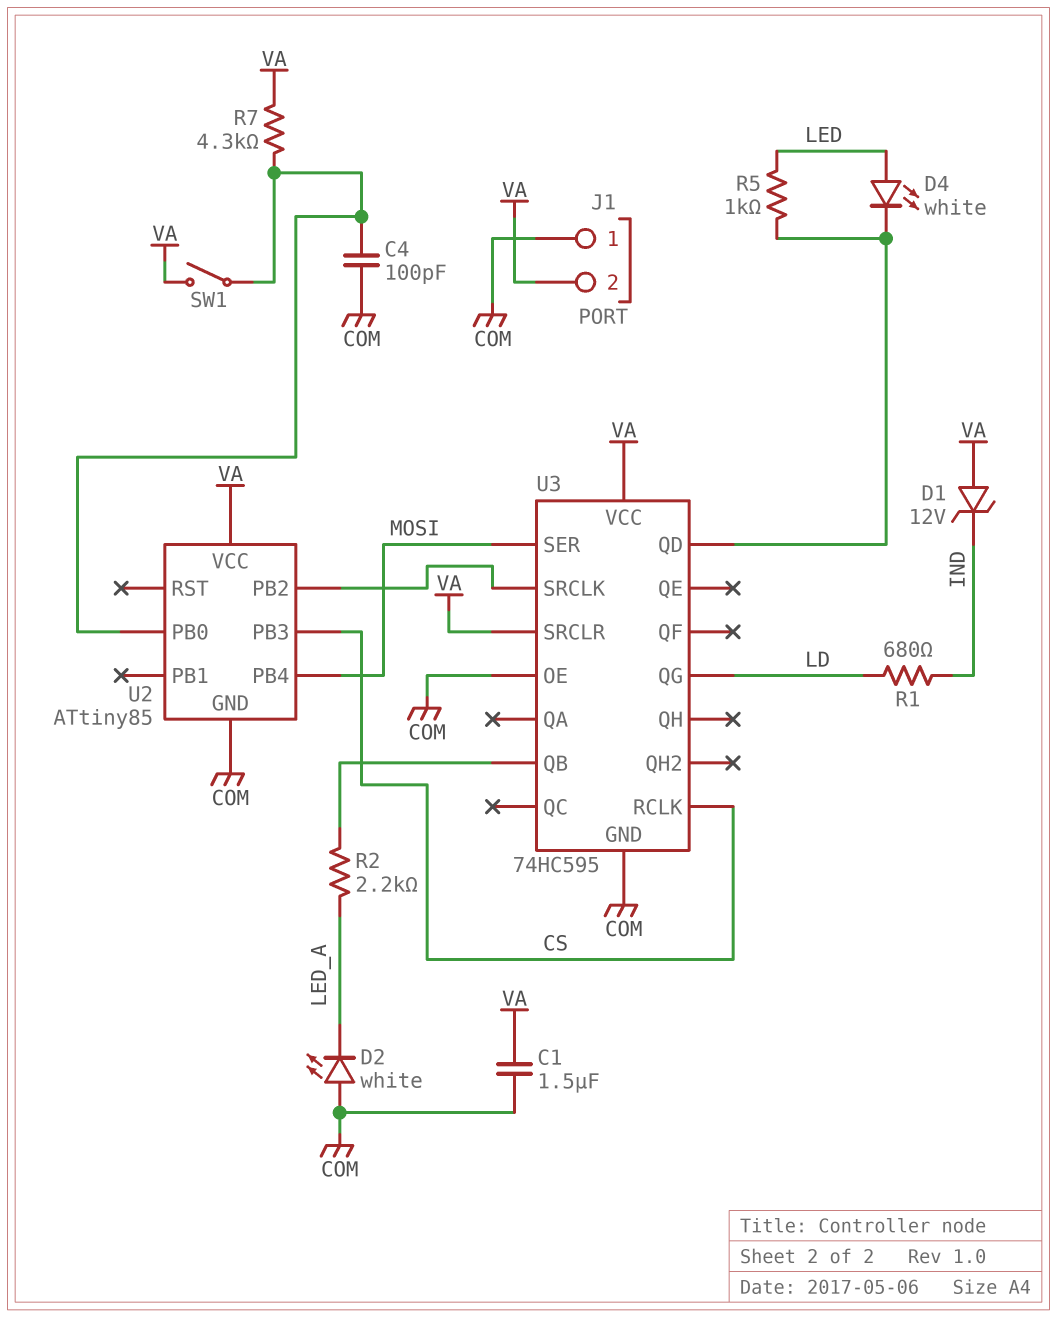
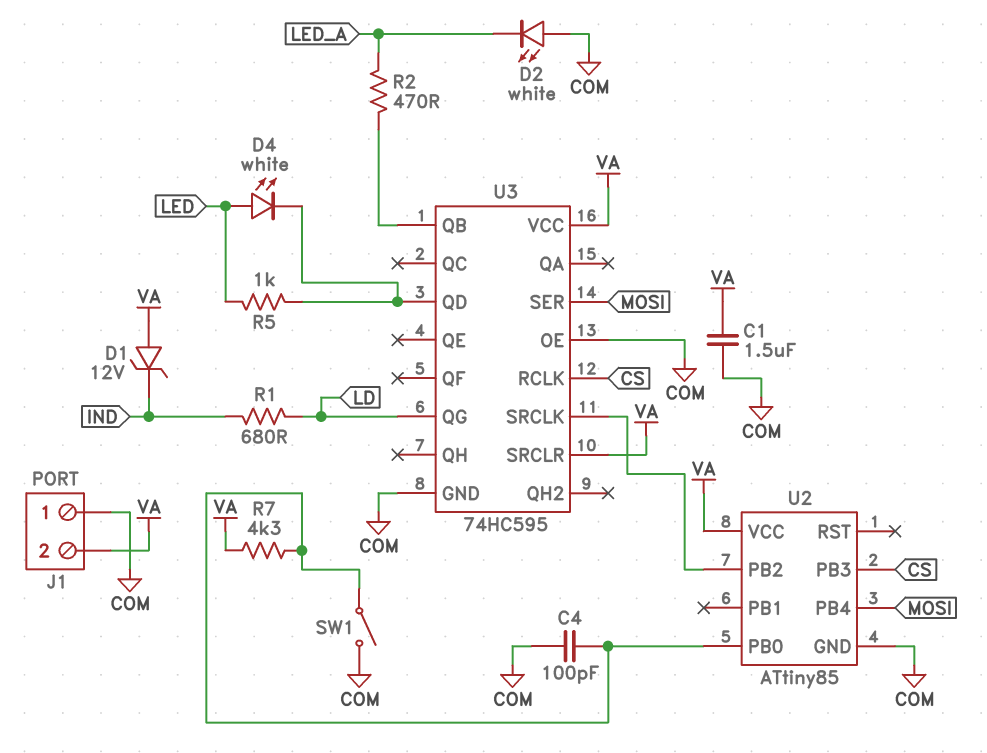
R2: 2.2k (LED_A, U3/QB) -> 470 (LED_A, U3/QB)
SW1: switch (U2/PB0, VA) -> switch (COM, U2/PB0)

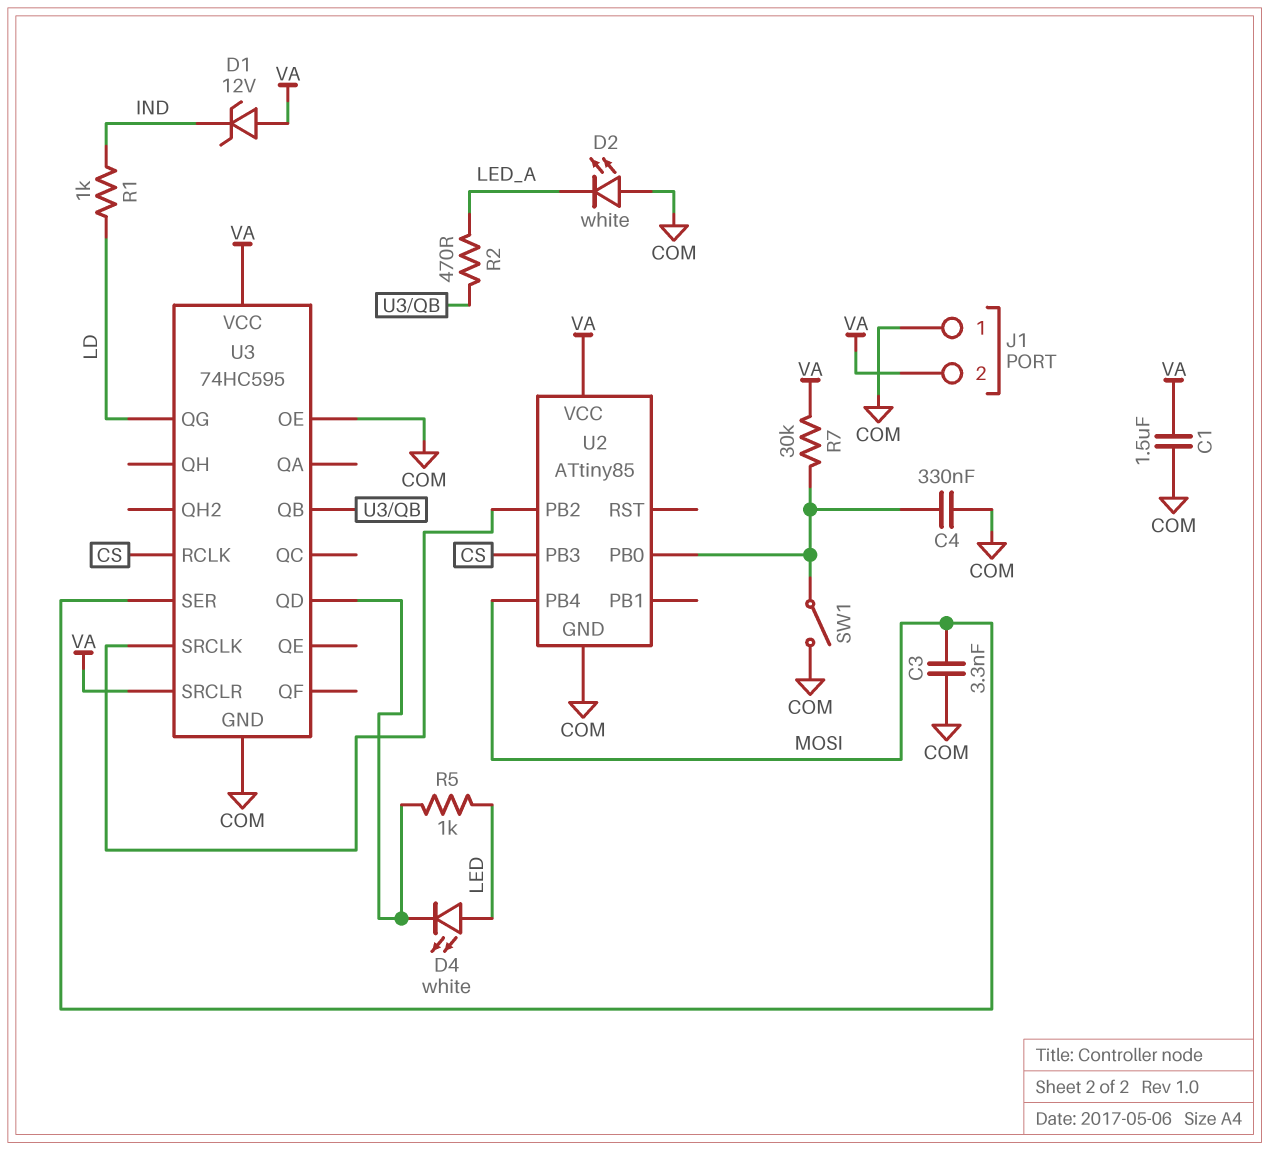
C3: none -> 3.3nF (COM, MOSI)
C4: 100pF (COM, U2/PB0) -> 330nF (COM, U2/PB0)
R1: 680 (IND, LD) -> 1k (IND, LD)
R7: 4.3k (U2/PB0, VA) -> 30k (U2/PB0, VA)

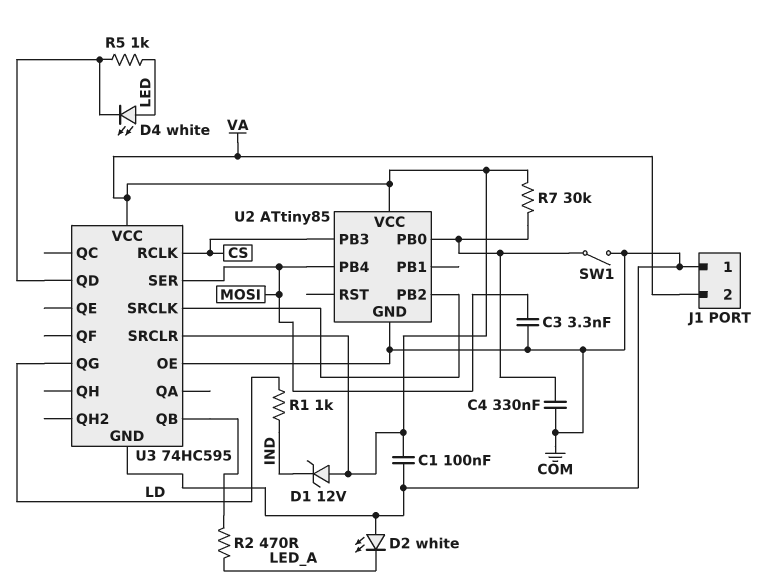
C1: 1.5uF (COM, VA) -> 100nF (COM, VA)

